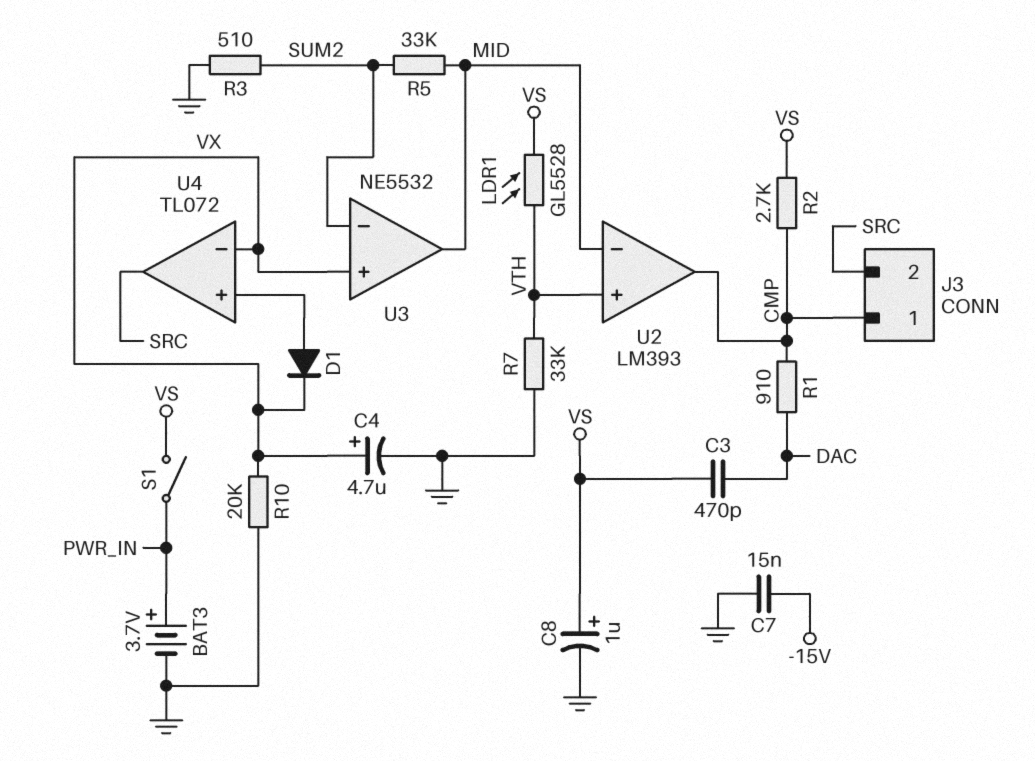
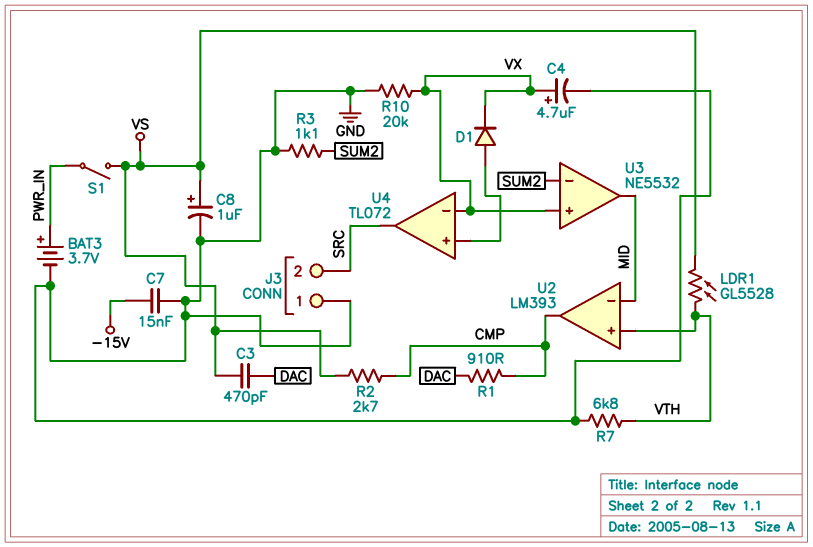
J3 pin 1: CMP -> GND
R3: 510 (GND, SUM2) -> 1.1k (GND, SUM2)
R5: 33k (MID, SUM2) -> none
R7: 33k (GND, VTH) -> 6.8k (GND, VTH)

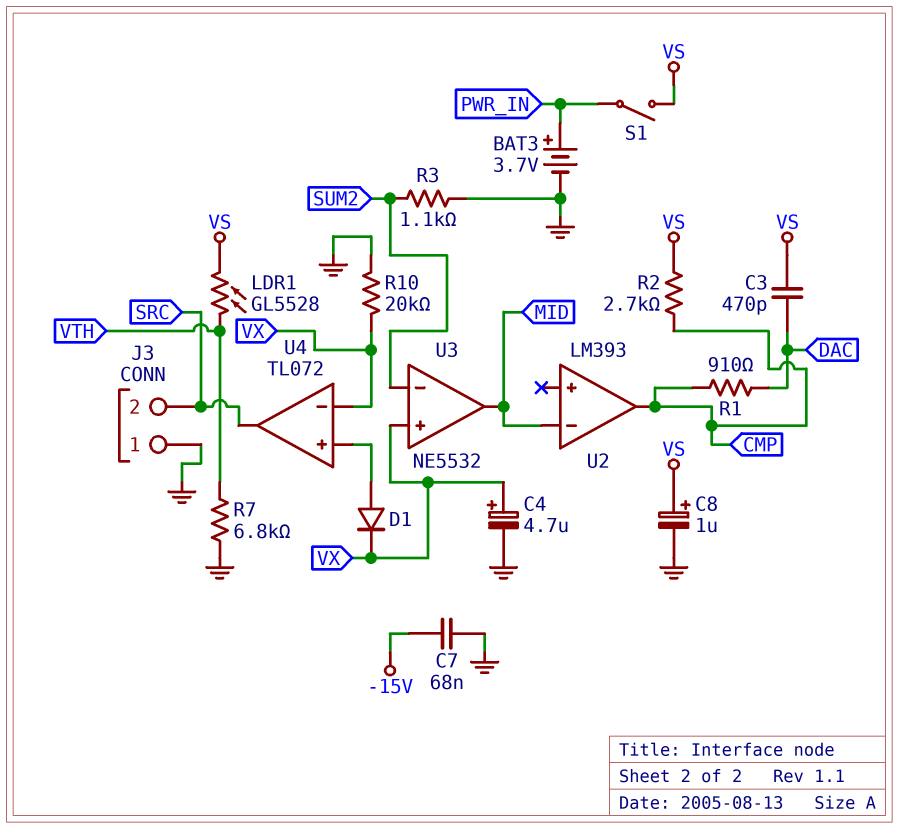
C7: 15nF (-15V, GND) -> 68nF (-15V, GND)
U2 pin in+: VTH -> none

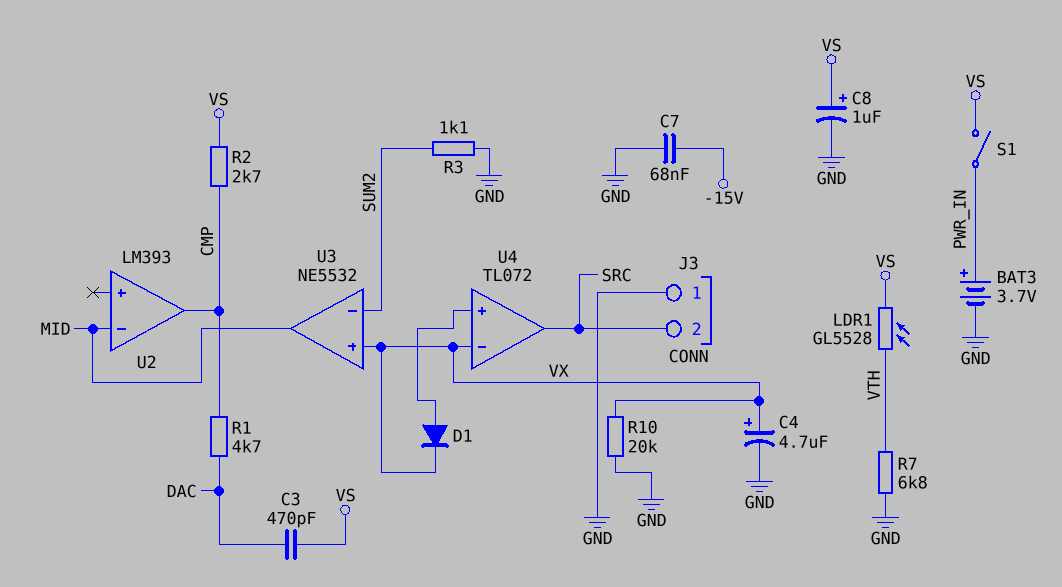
R1: 910 (CMP, DAC) -> 4.7k (CMP, DAC)

